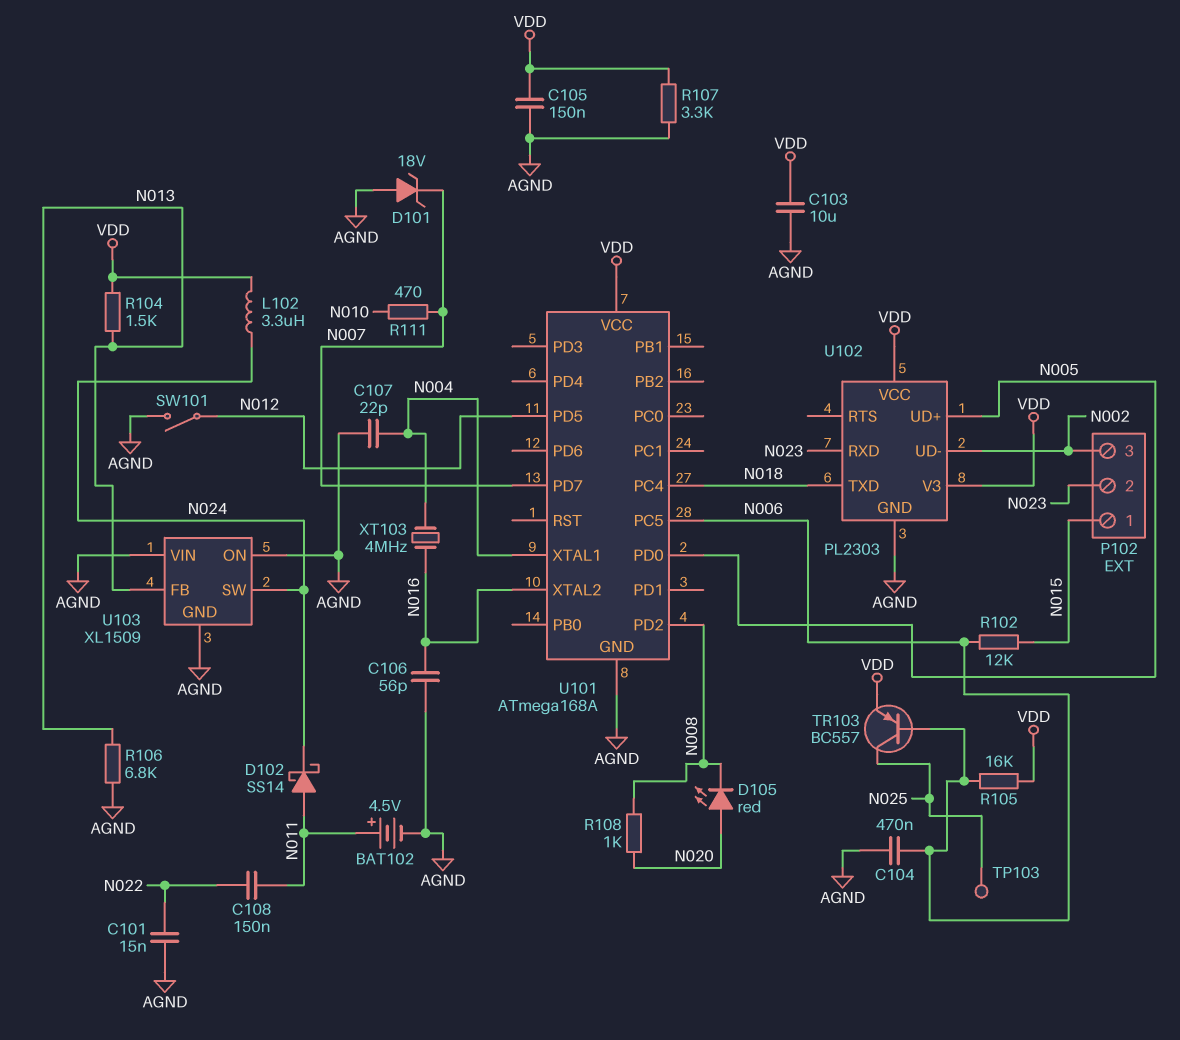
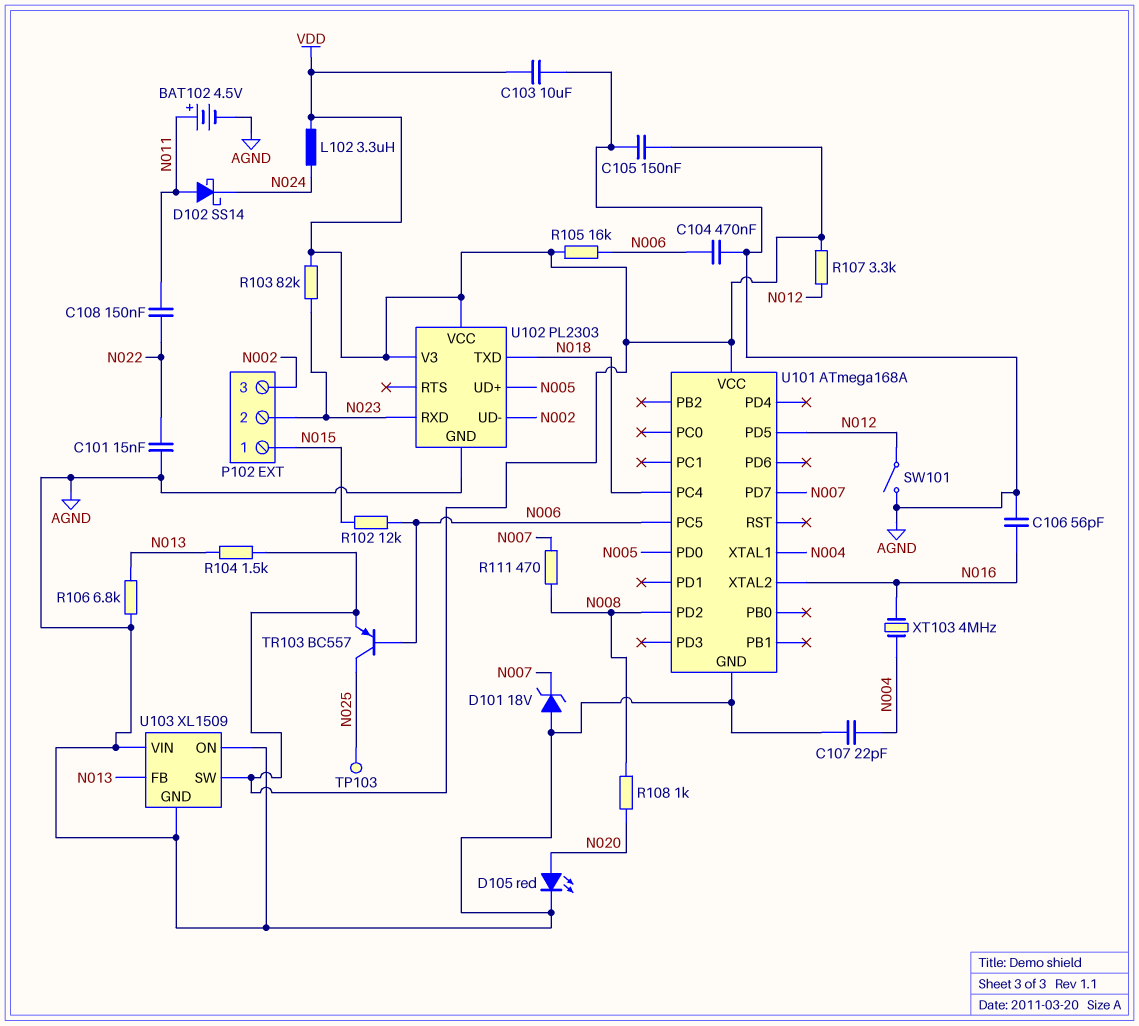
D105: LED red (A N020, K N008) -> LED red (A N020, K AGND)
R103: none -> 82k (N023, VDD)
R107: 3.3k (AGND, VDD) -> 3.3k (N012, VDD)
R111: 470 (N007, N010) -> 470 (N007, N008)
U103 pin SW: N024 -> VDD

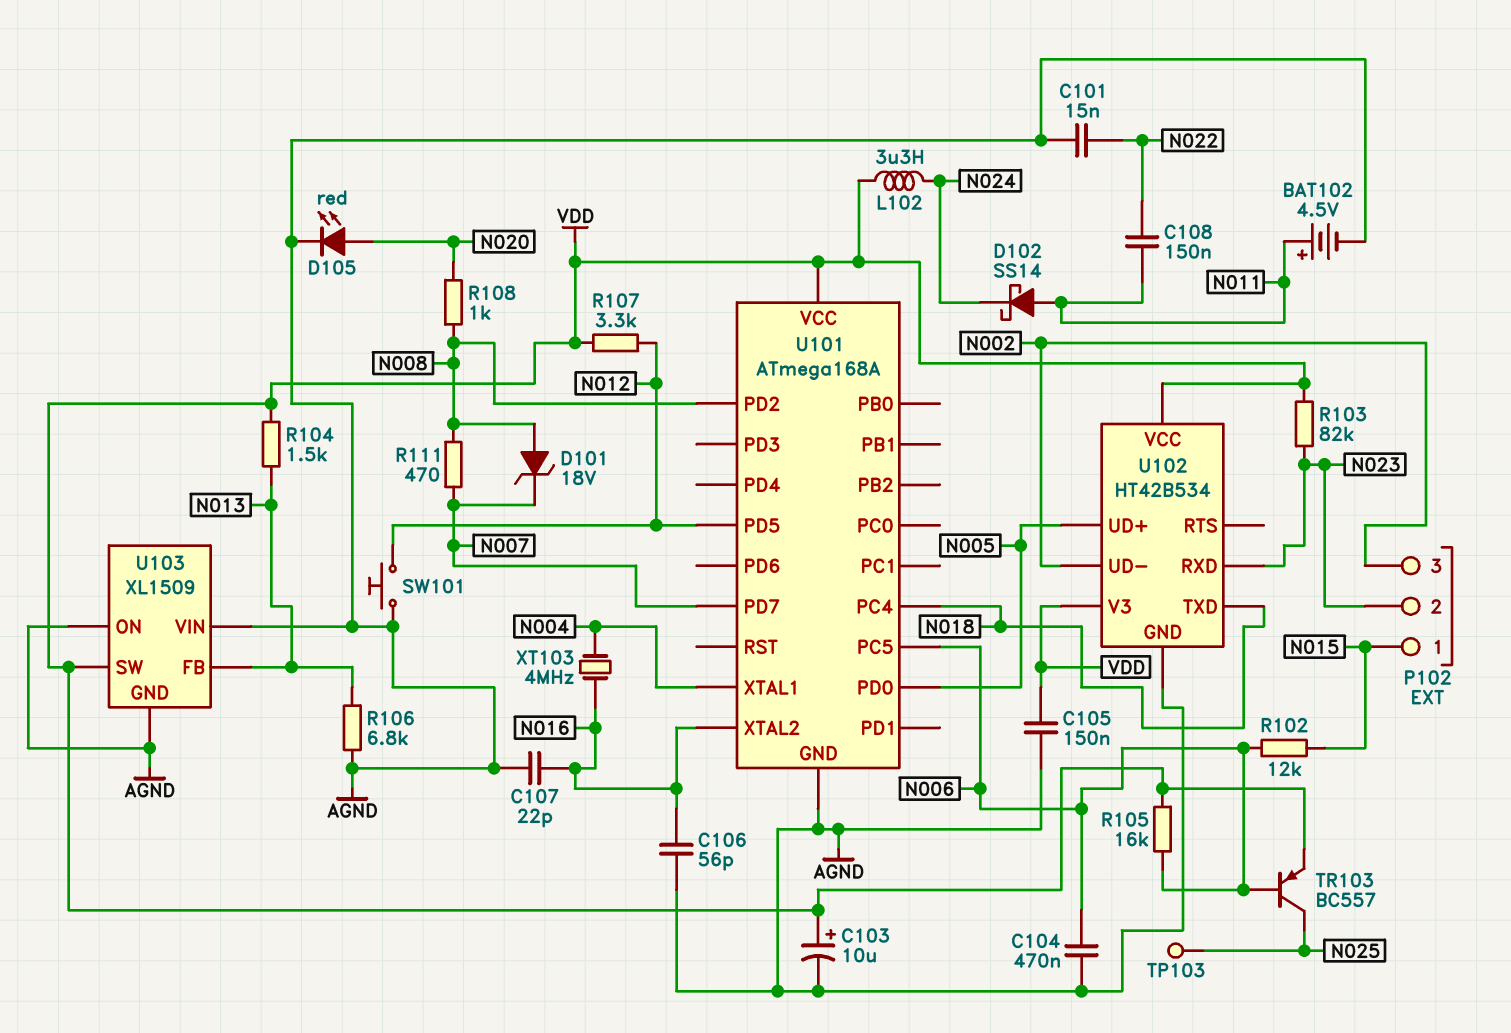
C103: 10uF (AGND, VDD) -> 10uF (plus VDD, minus AGND)
C107: 22pF (AGND, N004) -> 22pF (AGND, N016)
D101: zener 18V (A AGND, K N007) -> zener 18V (A N008, K N007)
SW101: switch (AGND, N012) -> button (AGND, N012)
U102: PL2303 -> HT42B534

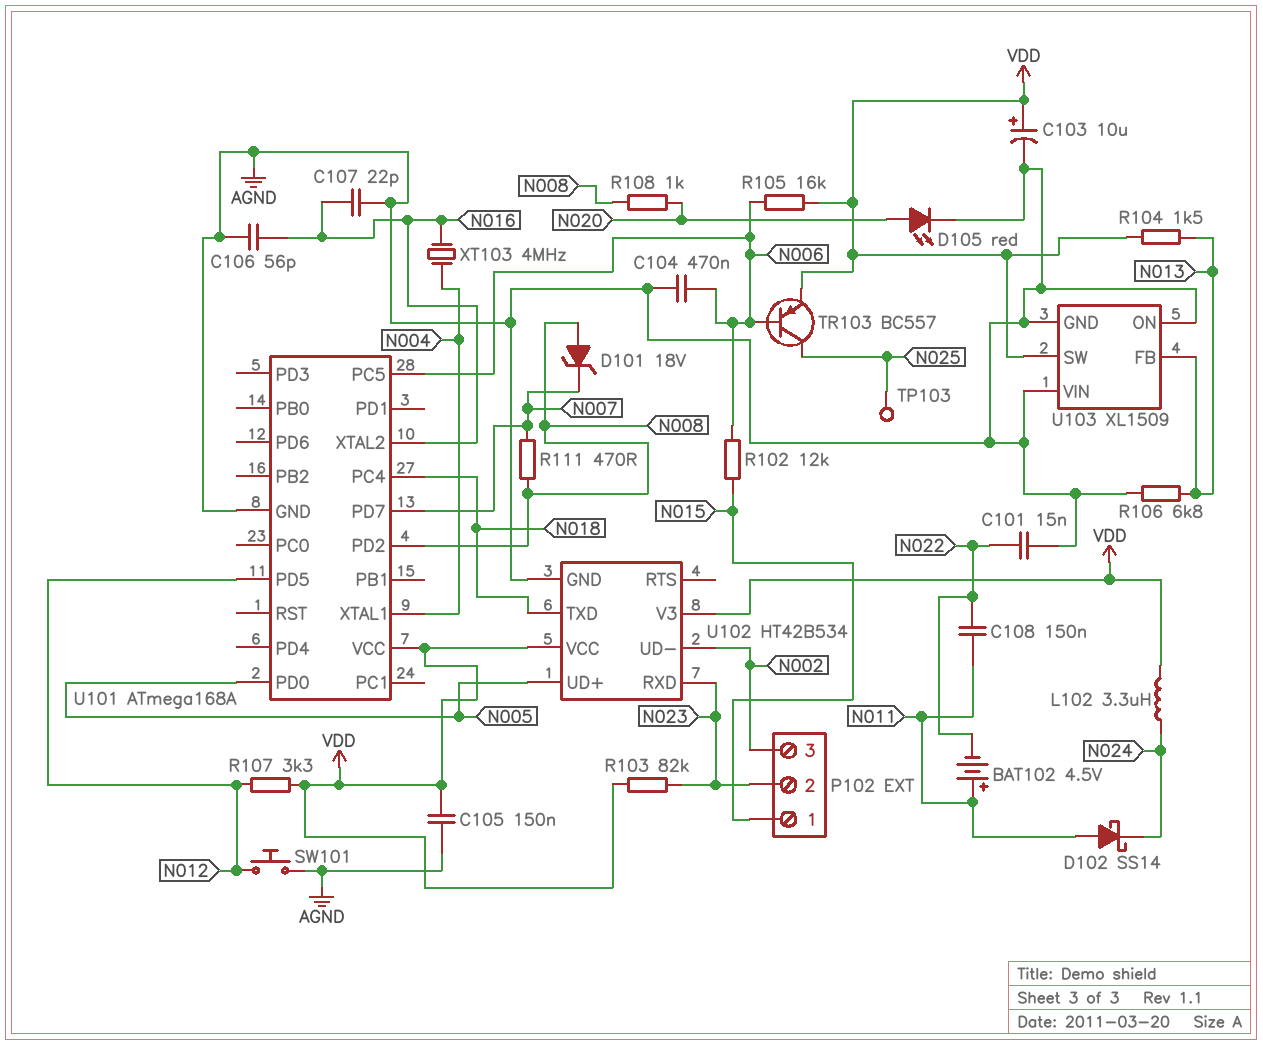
BAT102: 4.5V (plus N011, minus AGND) -> 4.5V (plus N011, minus N022)

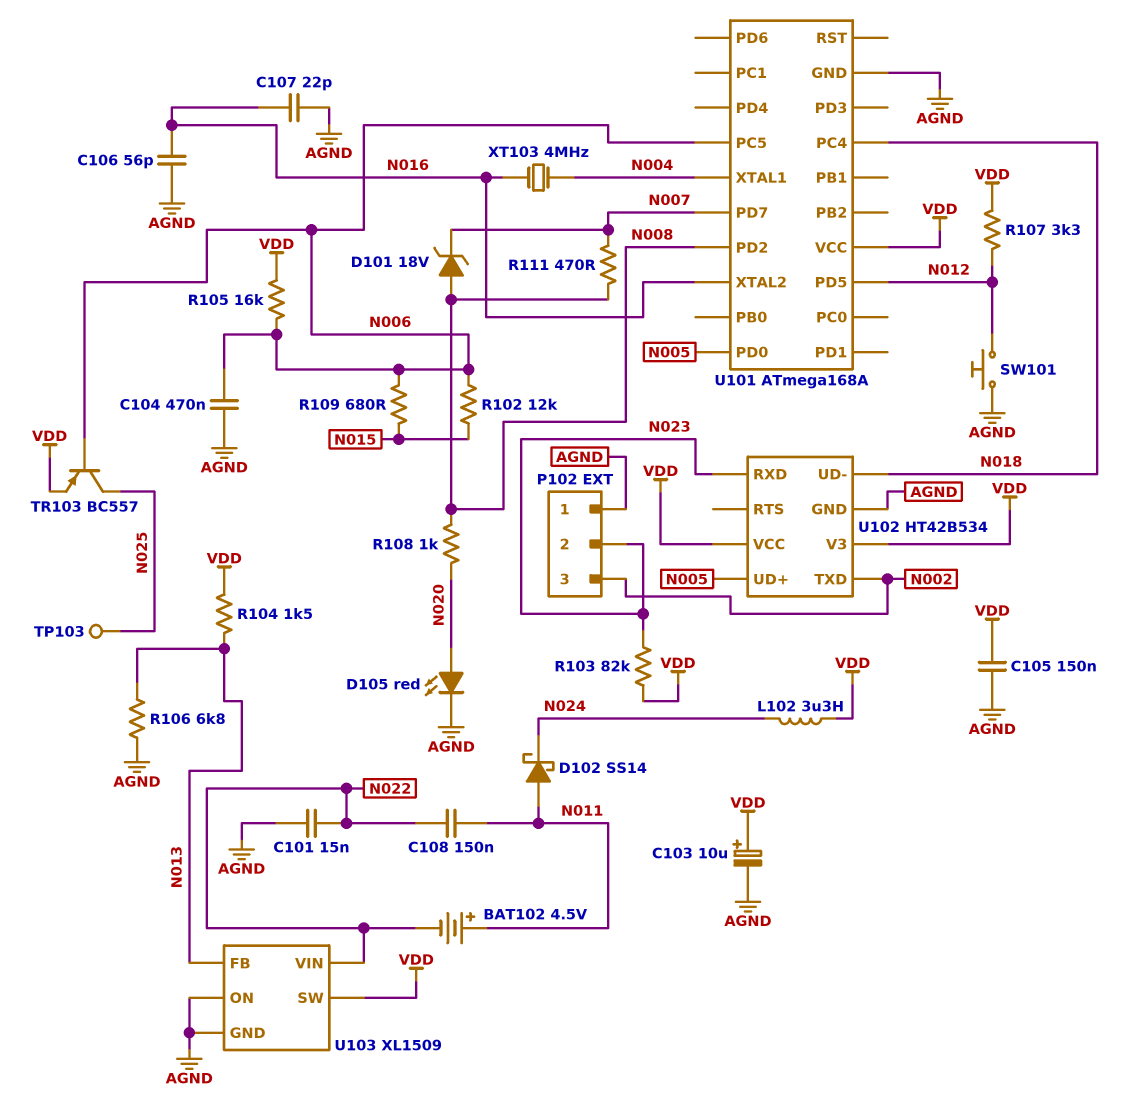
P102 pin 1: N015 -> AGND
R109: none -> 680 (N006, N015)
U102 pin TXD: N018 -> N002
U102 pin UD-: N002 -> N018
U103 pin VIN: AGND -> N022

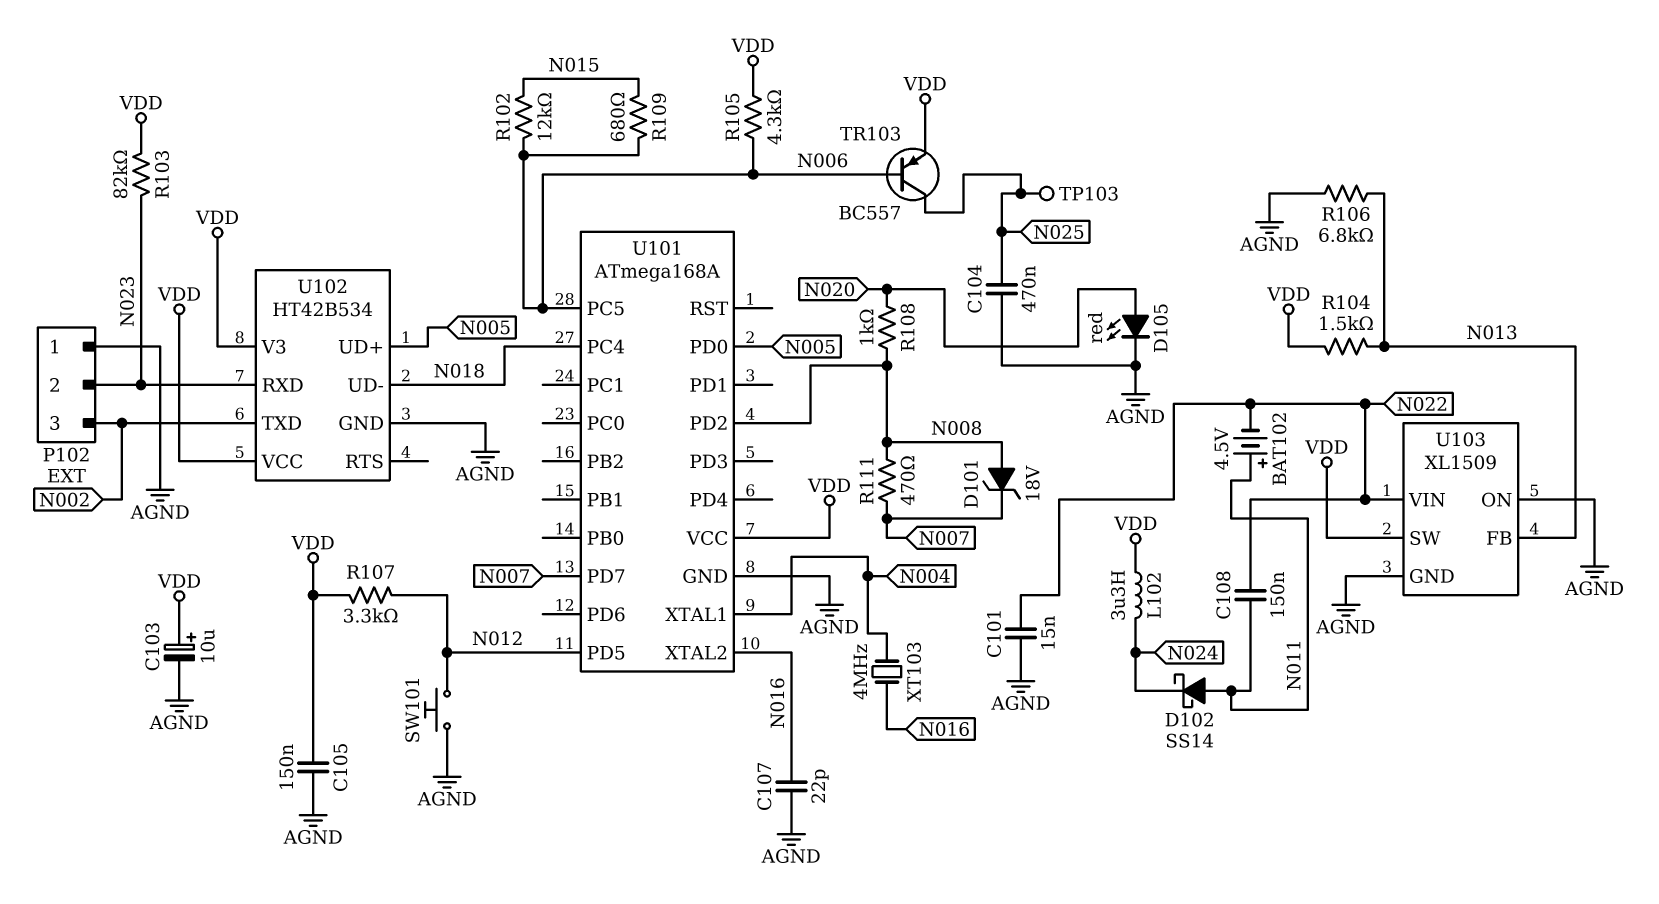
C104: 470nF (AGND, N006) -> 470nF (AGND, N025)
C106: 56pF (AGND, N016) -> none
R105: 16k (N006, VDD) -> 4.3k (N006, VDD)

